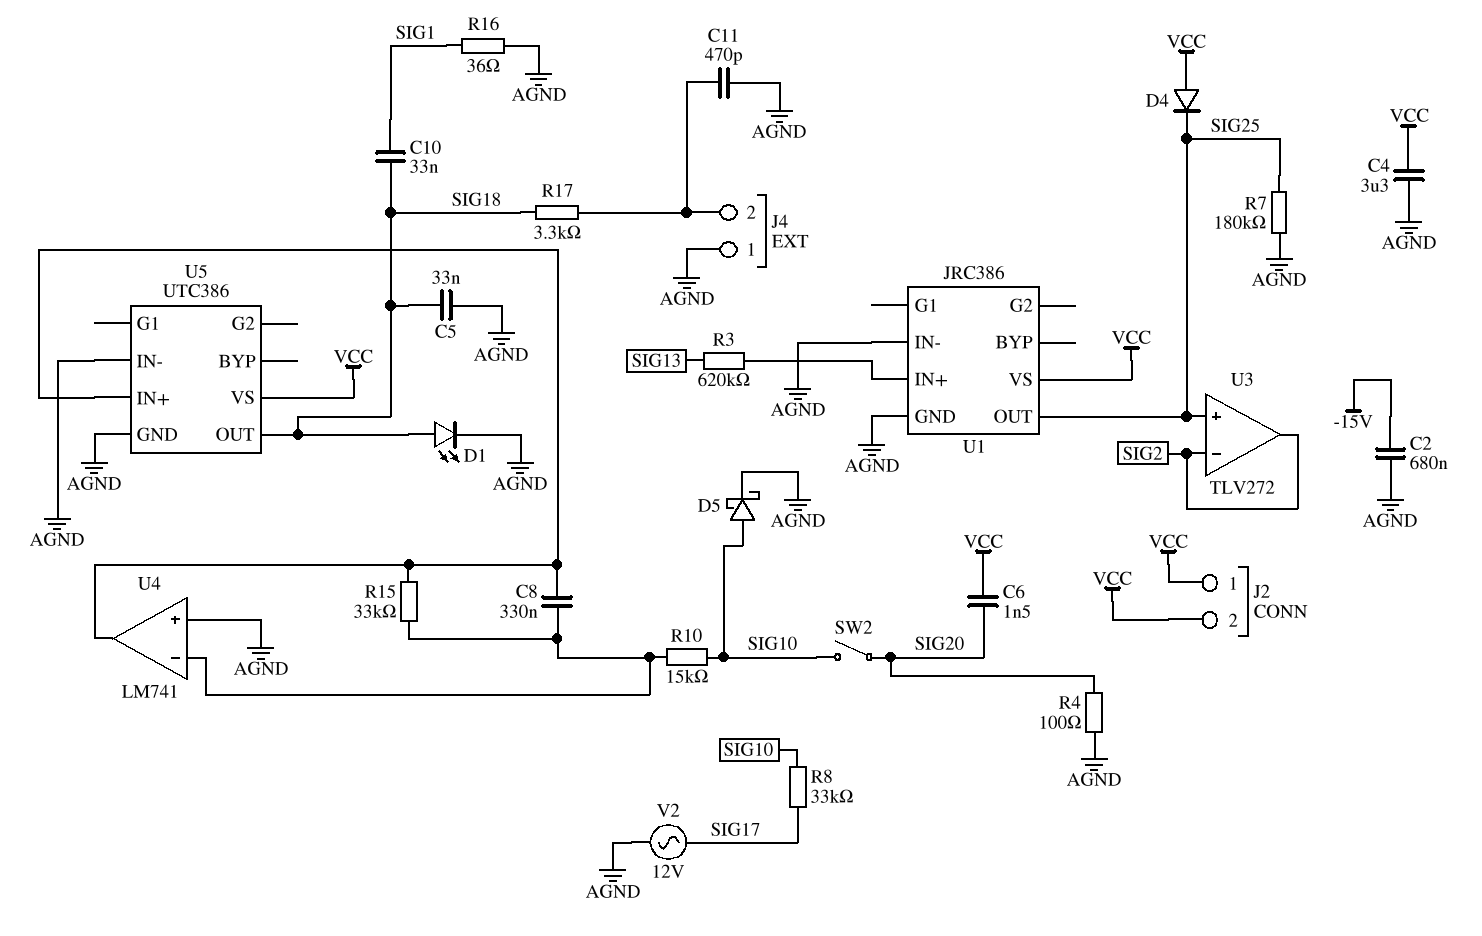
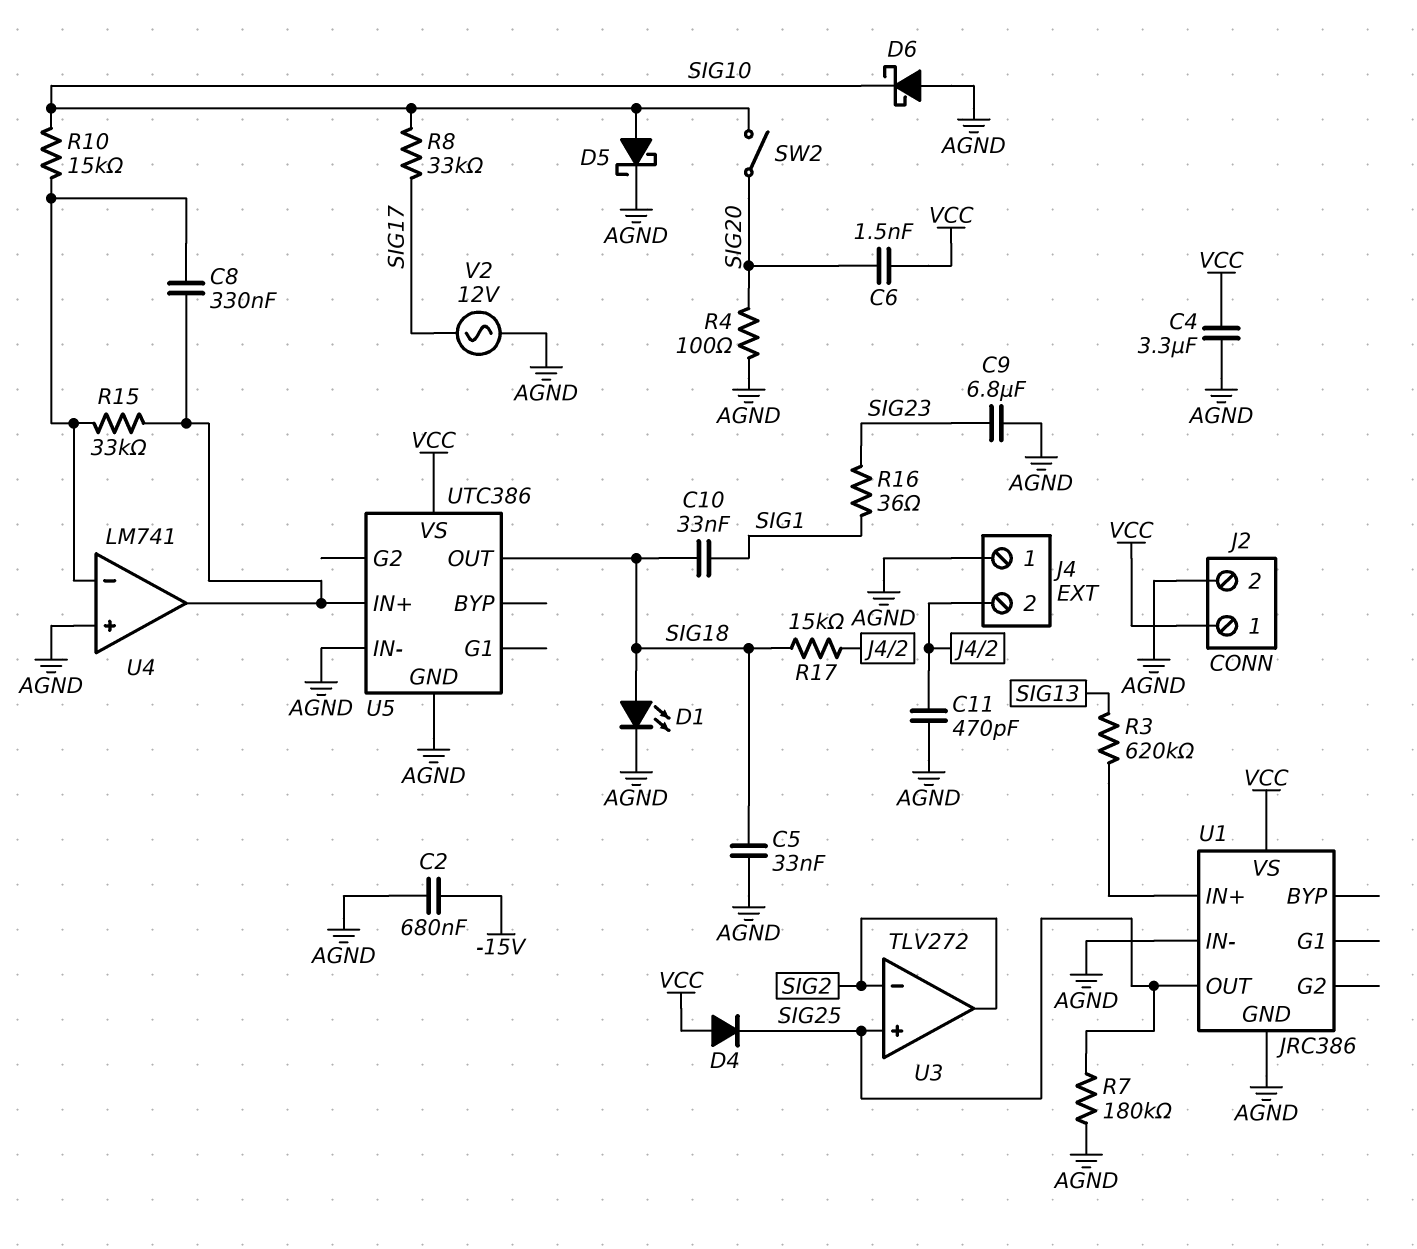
C9: none -> 6.8uF (AGND, SIG23)
D6: none -> schottky (A AGND, K SIG10)
J2 pin 2: VCC -> AGND
R16: 36 (AGND, SIG1) -> 36 (SIG1, SIG23)
R17: 3.3k (J4/2, SIG18) -> 15k (J4/2, SIG18)

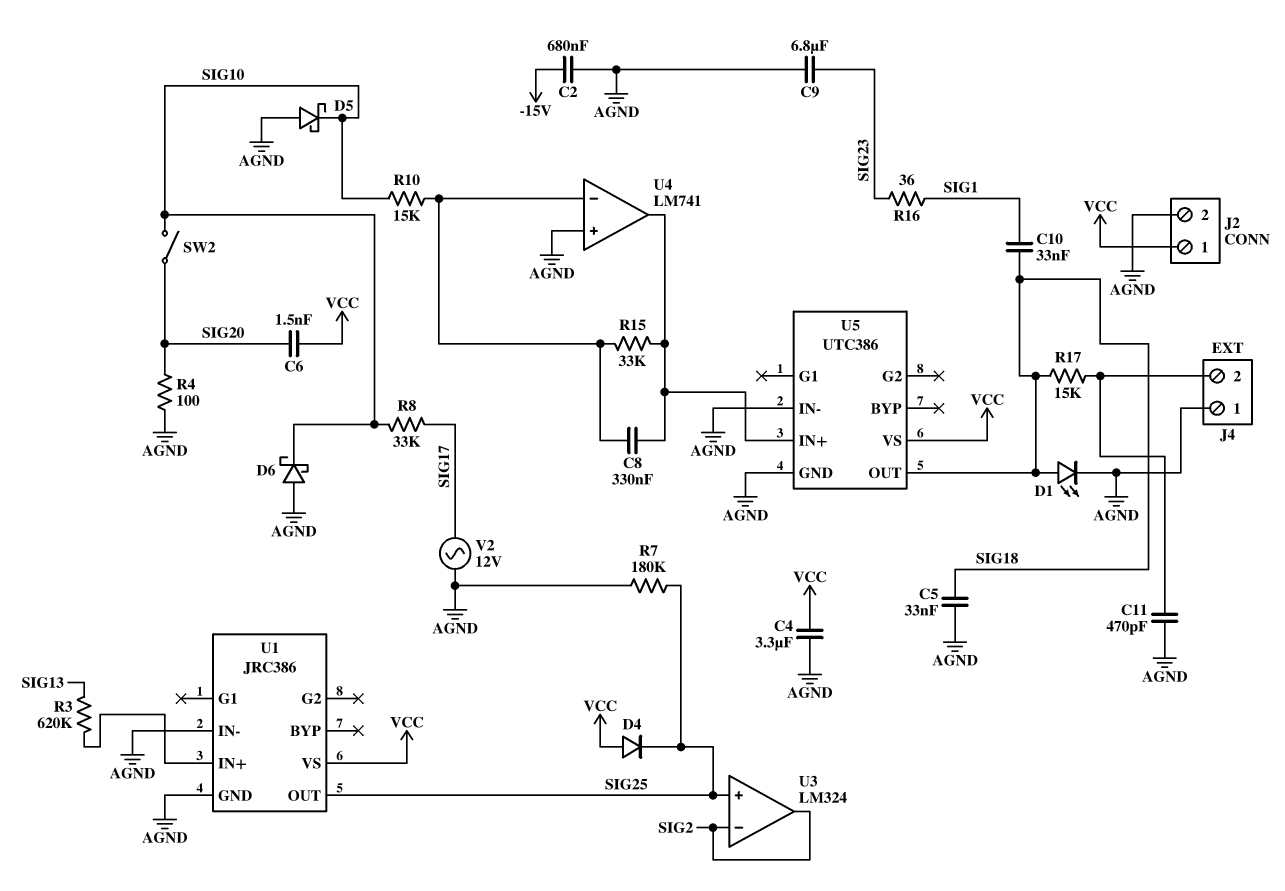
D5: schottky (A SIG10, K AGND) -> schottky (A AGND, K SIG10)
U3: TLV272 -> LM324

